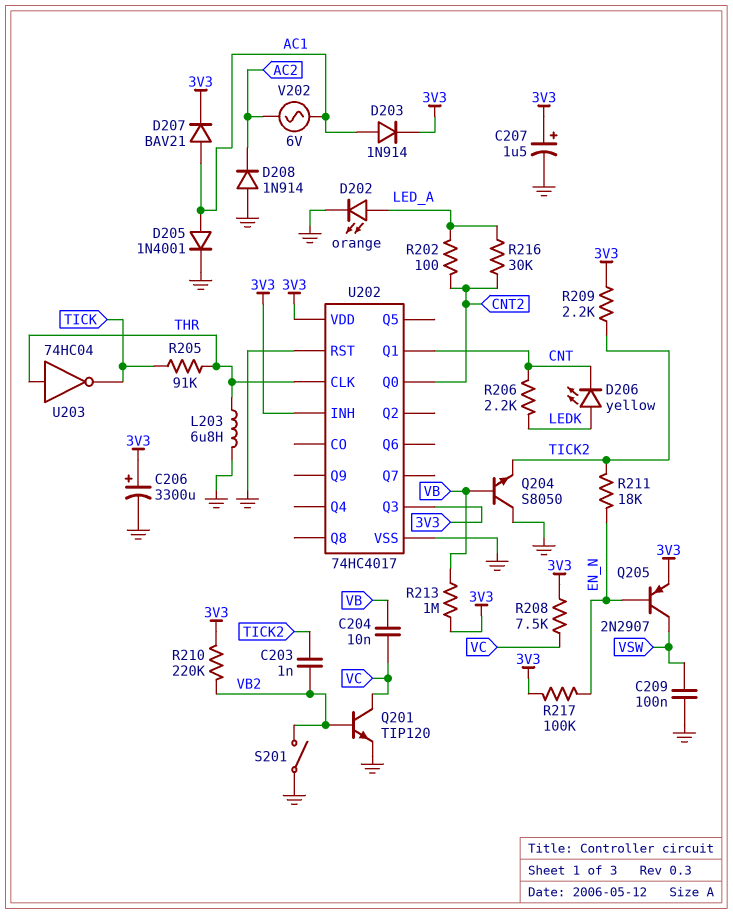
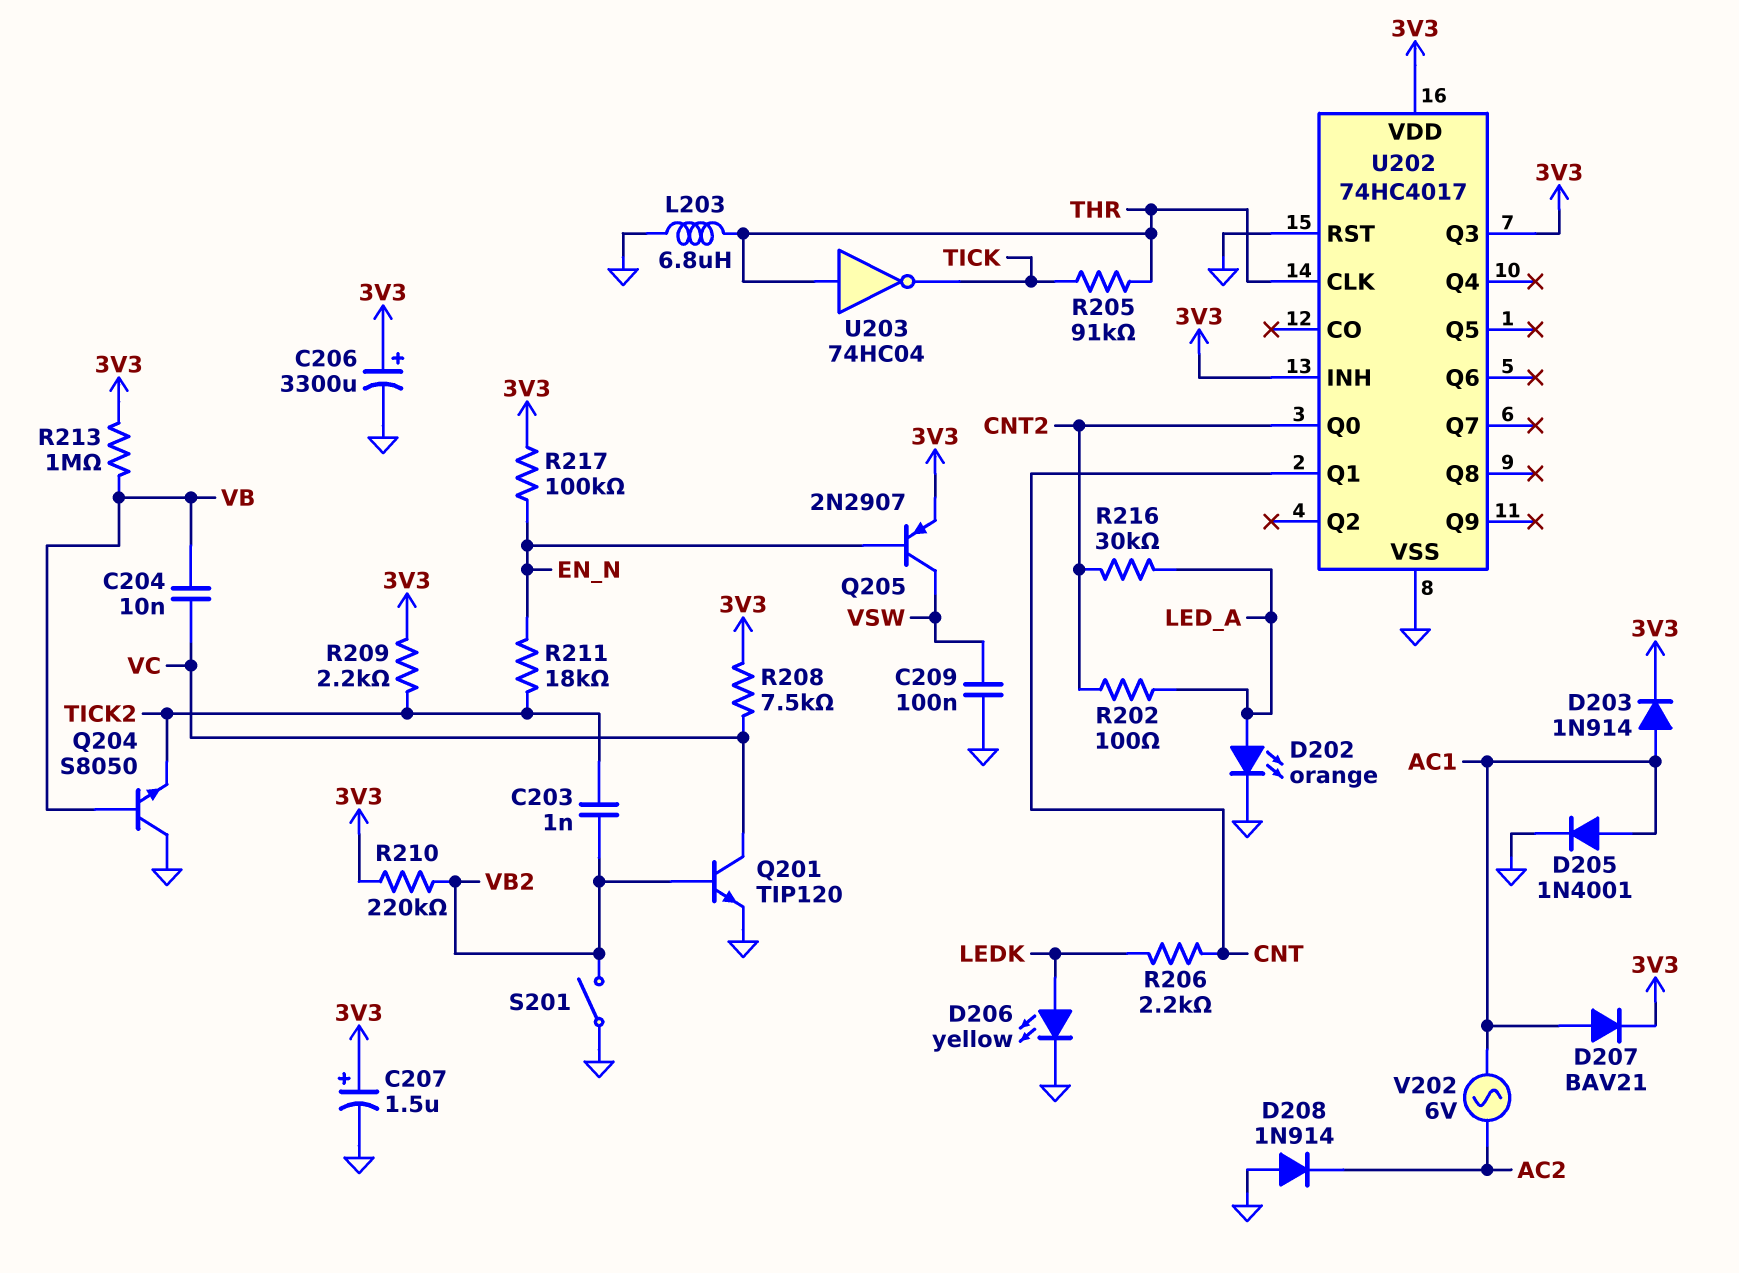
D206: LED yellow (A LEDK, K CNT) -> LED yellow (A LEDK, K GND)

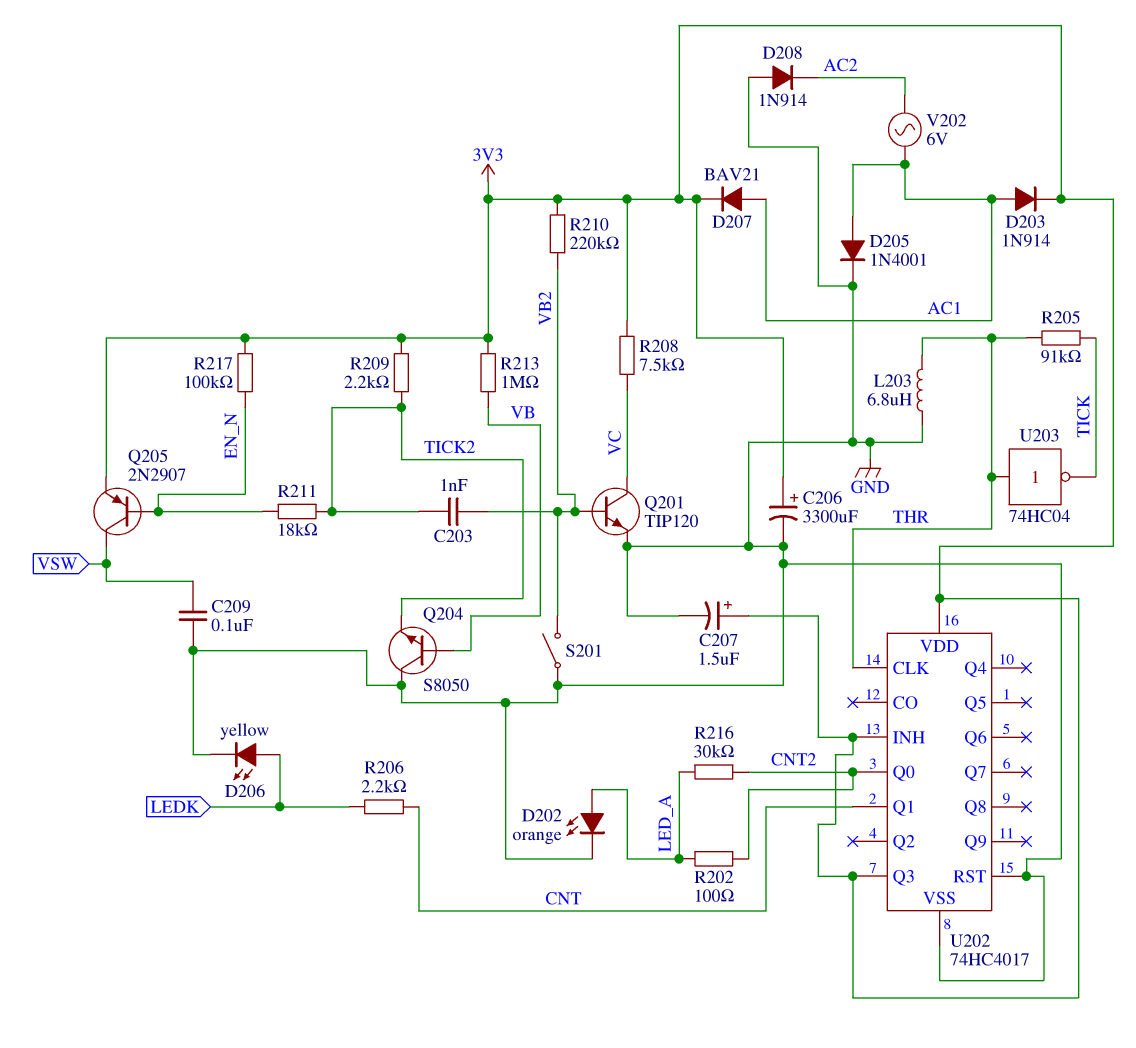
C204: 10nF (VB, VC) -> none

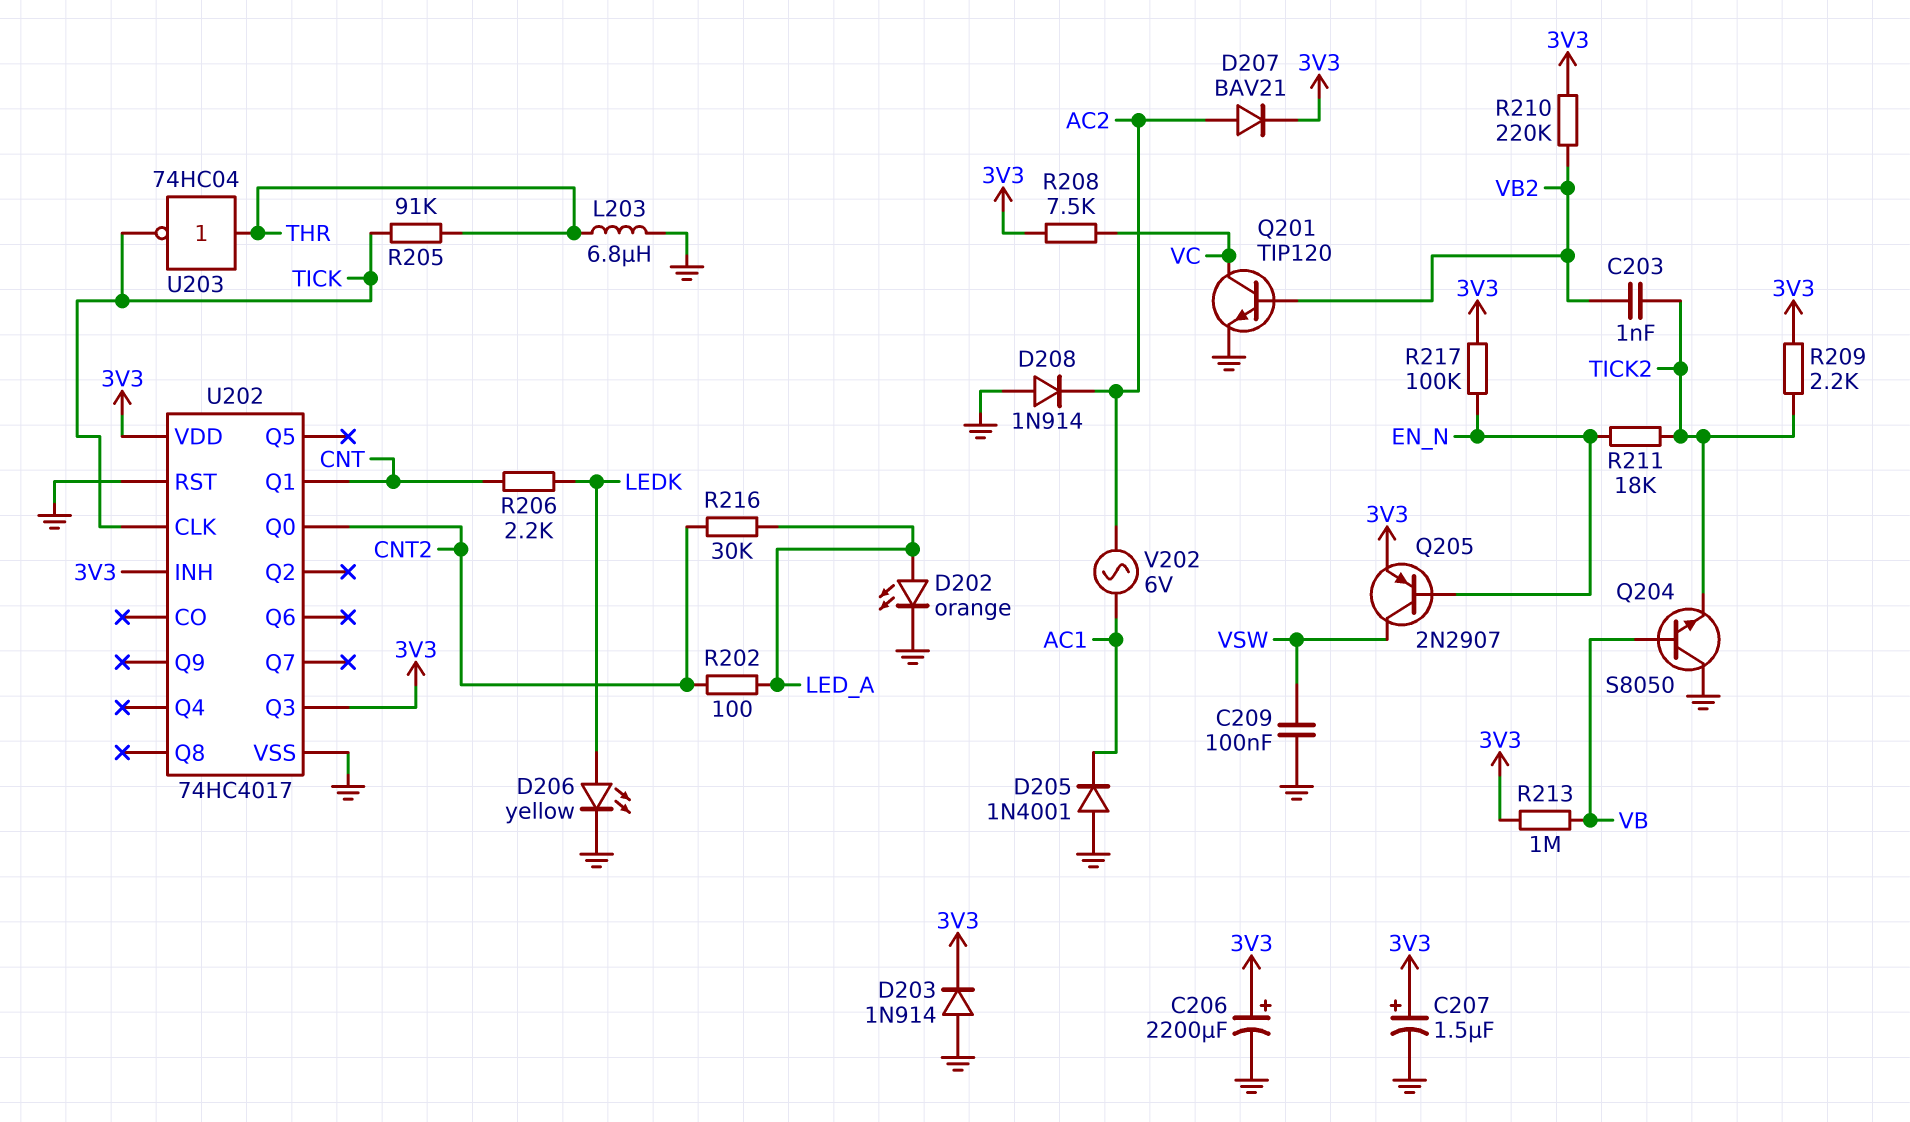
C206: 3300uF (plus 3V3, minus GND) -> 2200uF (plus 3V3, minus GND)
D203: diode 1N914 (A AC1, K 3V3) -> diode 1N914 (A GND, K 3V3)
D205: diode 1N4001 (A AC1, K GND) -> diode 1N4001 (A GND, K AC1)
D207: diode BAV21 (A AC1, K 3V3) -> diode BAV21 (A AC2, K 3V3)
S201: switch (GND, VB2) -> none
U202 pin CLK: THR -> TICK

